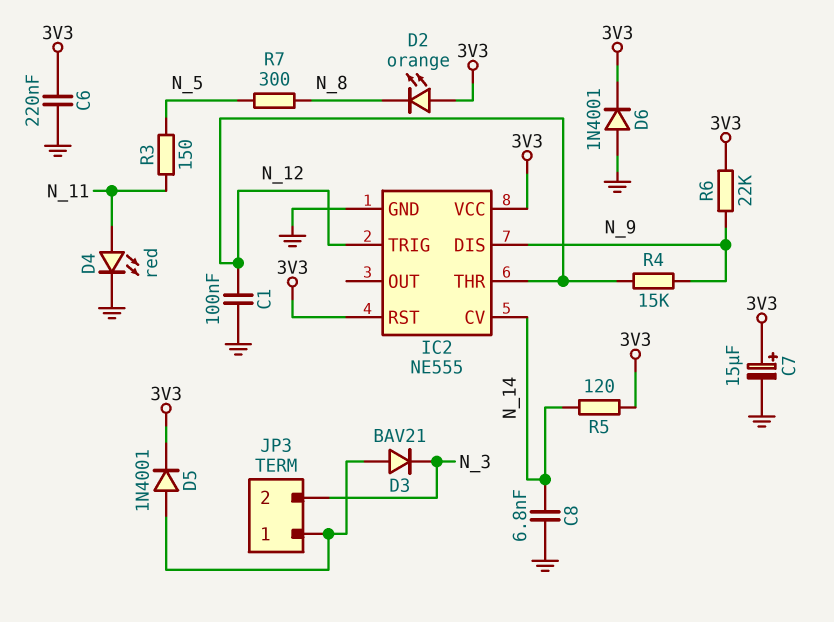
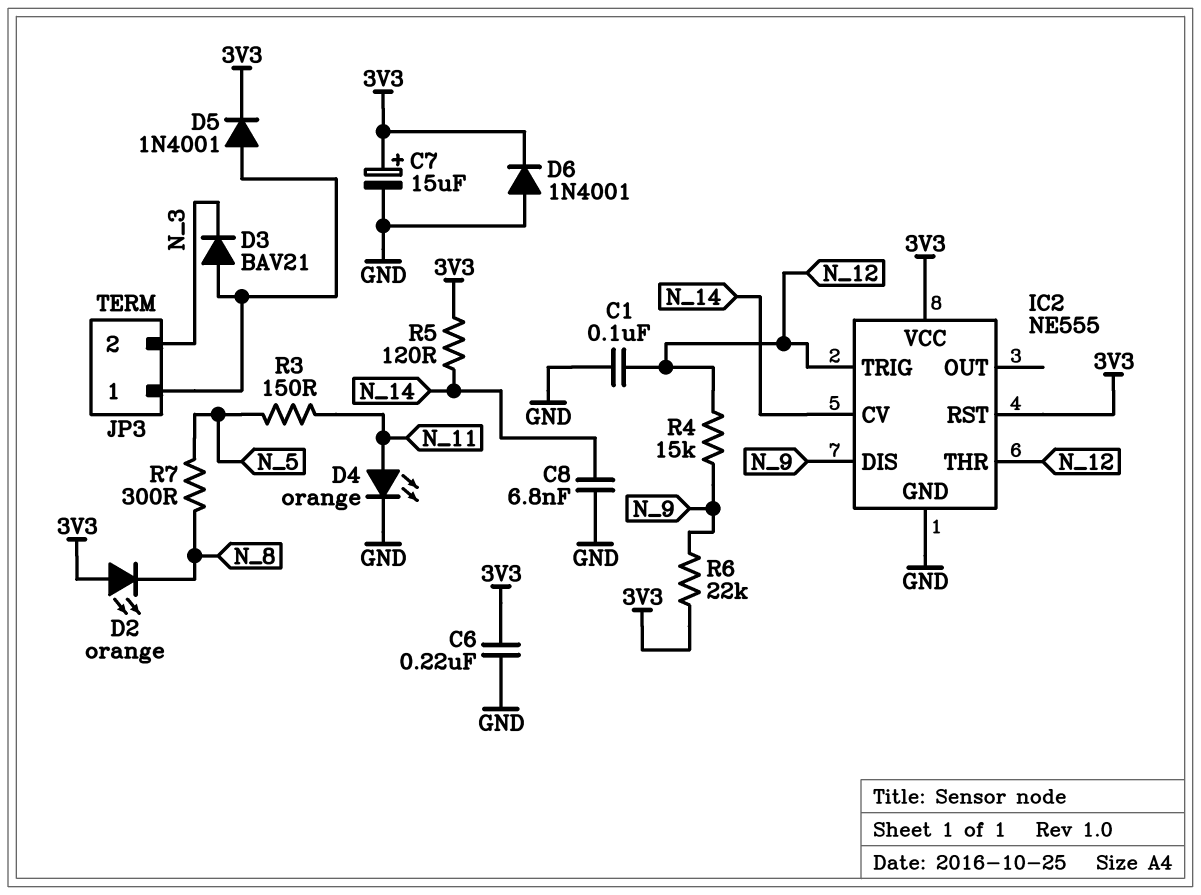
D4: LED red (A N_11, K GND) -> LED orange (A N_11, K GND)

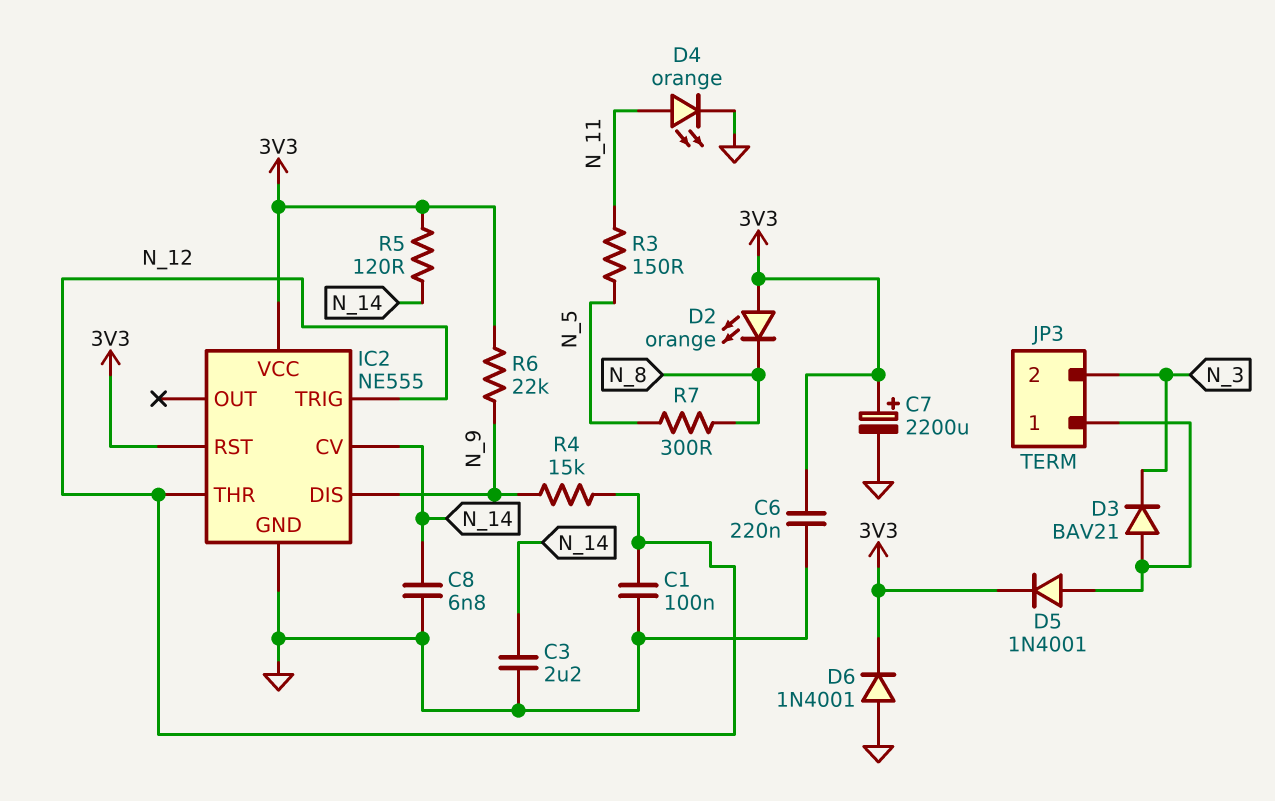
C3: none -> 2.2uF (GND, N_14)
C7: 15uF (plus 3V3, minus GND) -> 2200uF (plus 3V3, minus GND)

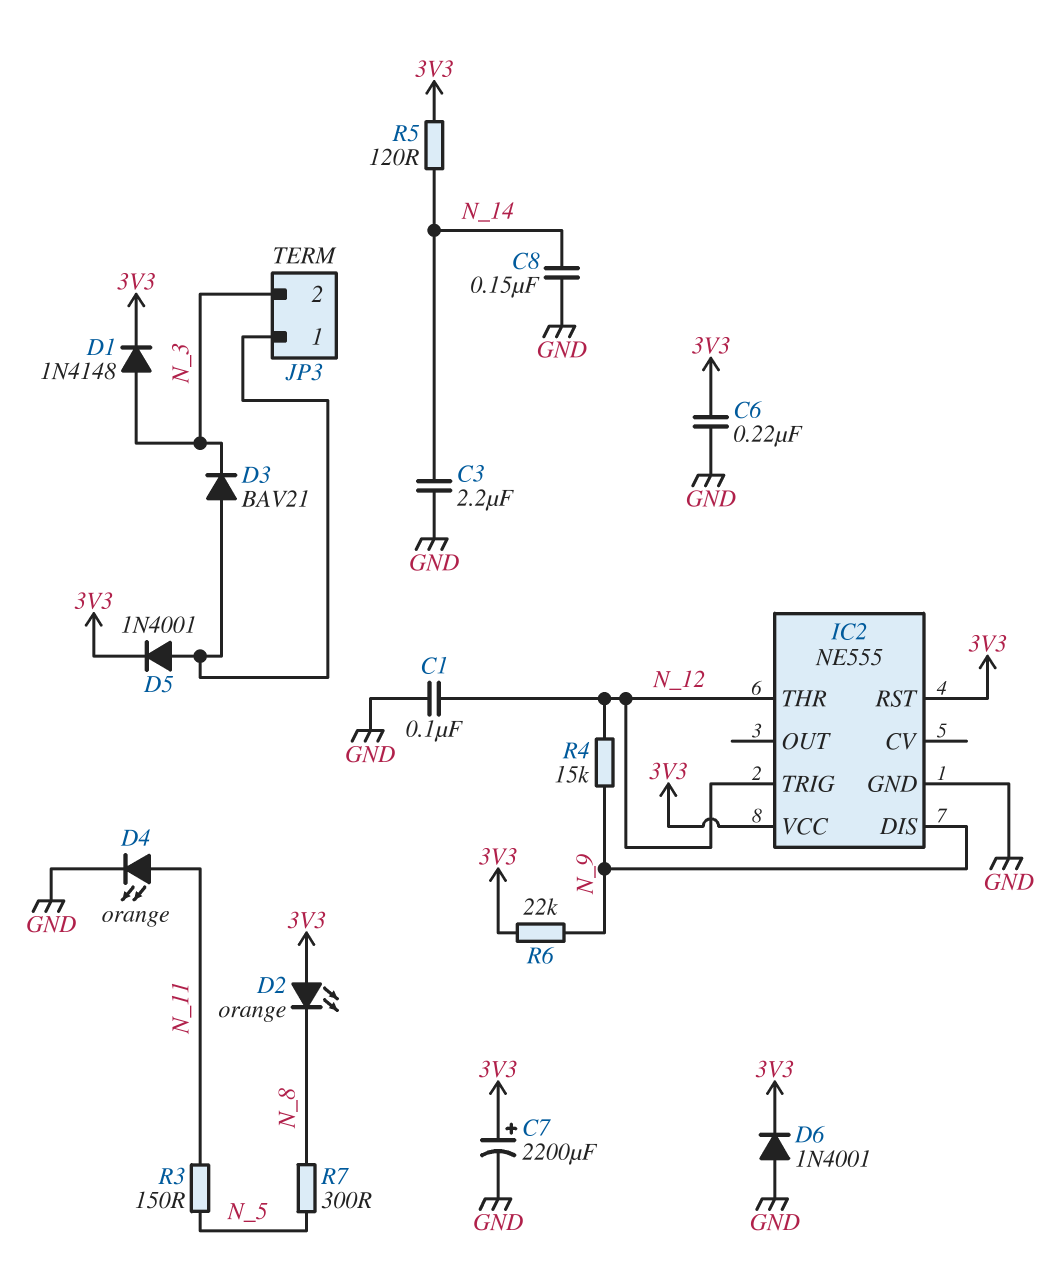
C8: 6.8nF (GND, N_14) -> 150nF (GND, N_14)
D1: none -> diode 1N4148 (A N_3, K 3V3)
IC2 pin CV: N_14 -> none

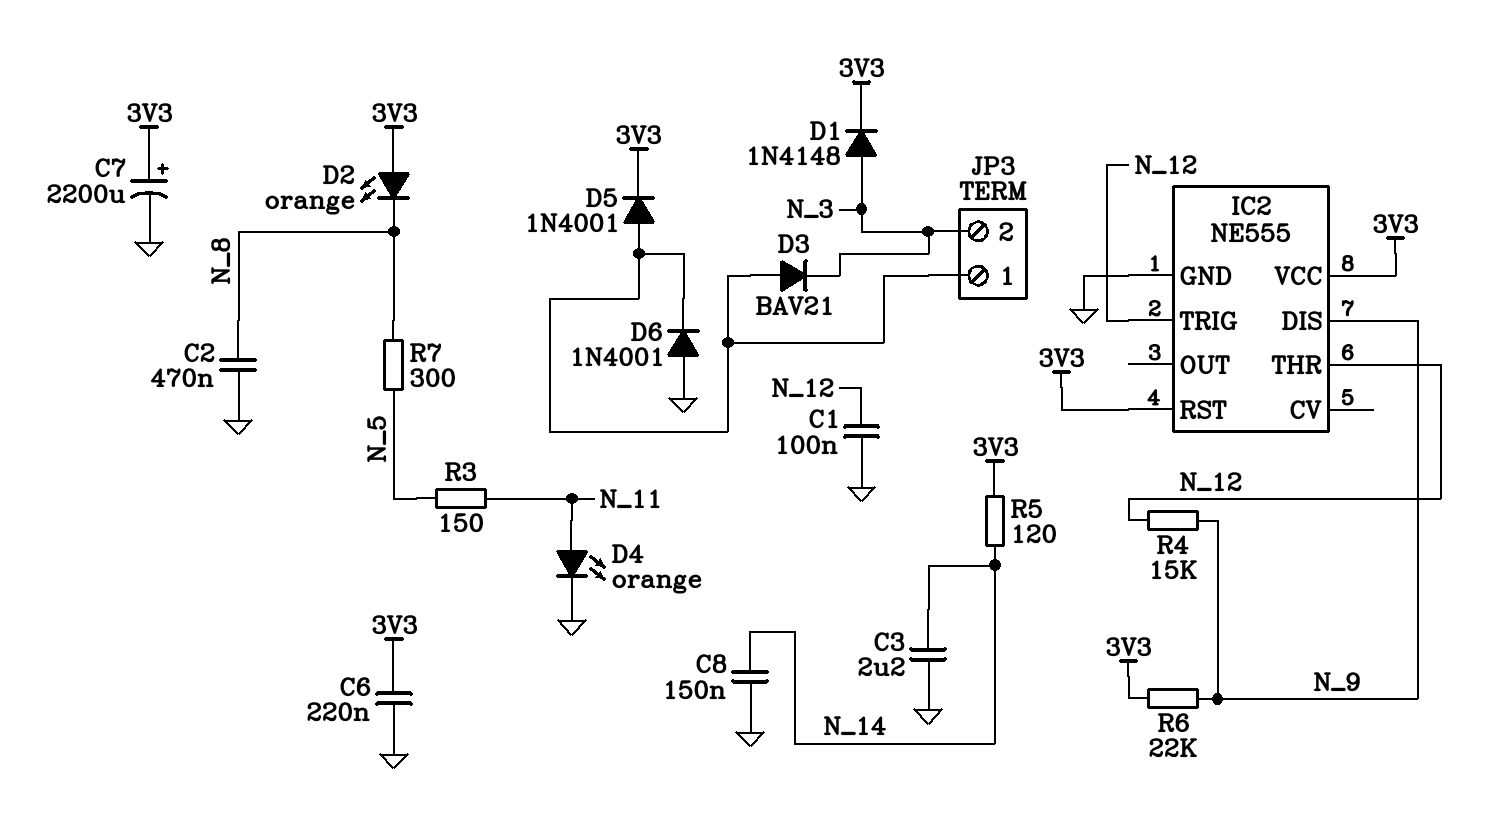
C2: none -> 470nF (GND, N_8)
D6: diode 1N4001 (A GND, K 3V3) -> diode 1N4001 (A GND, K JP3/1)

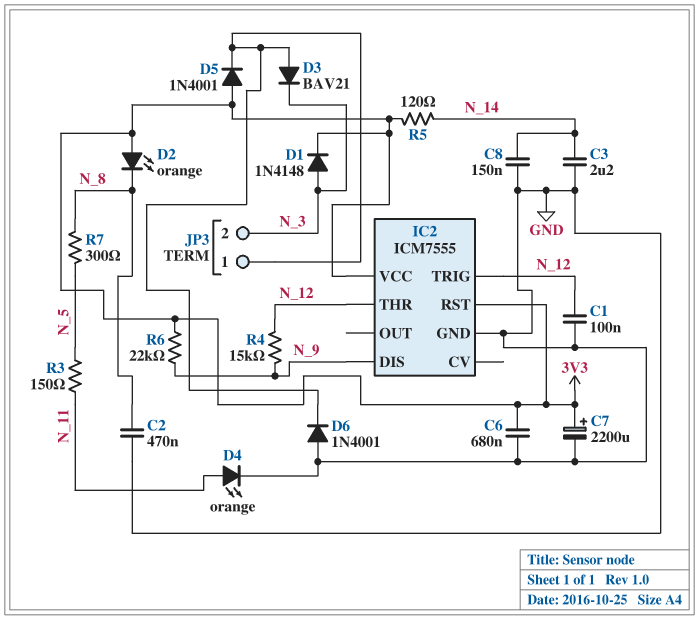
C6: 220nF (3V3, GND) -> 680nF (3V3, GND)
D5: diode 1N4001 (A JP3/1, K 3V3) -> diode 1N4001 (A 3V3, K JP3/1)
IC2: NE555 -> ICM7555

